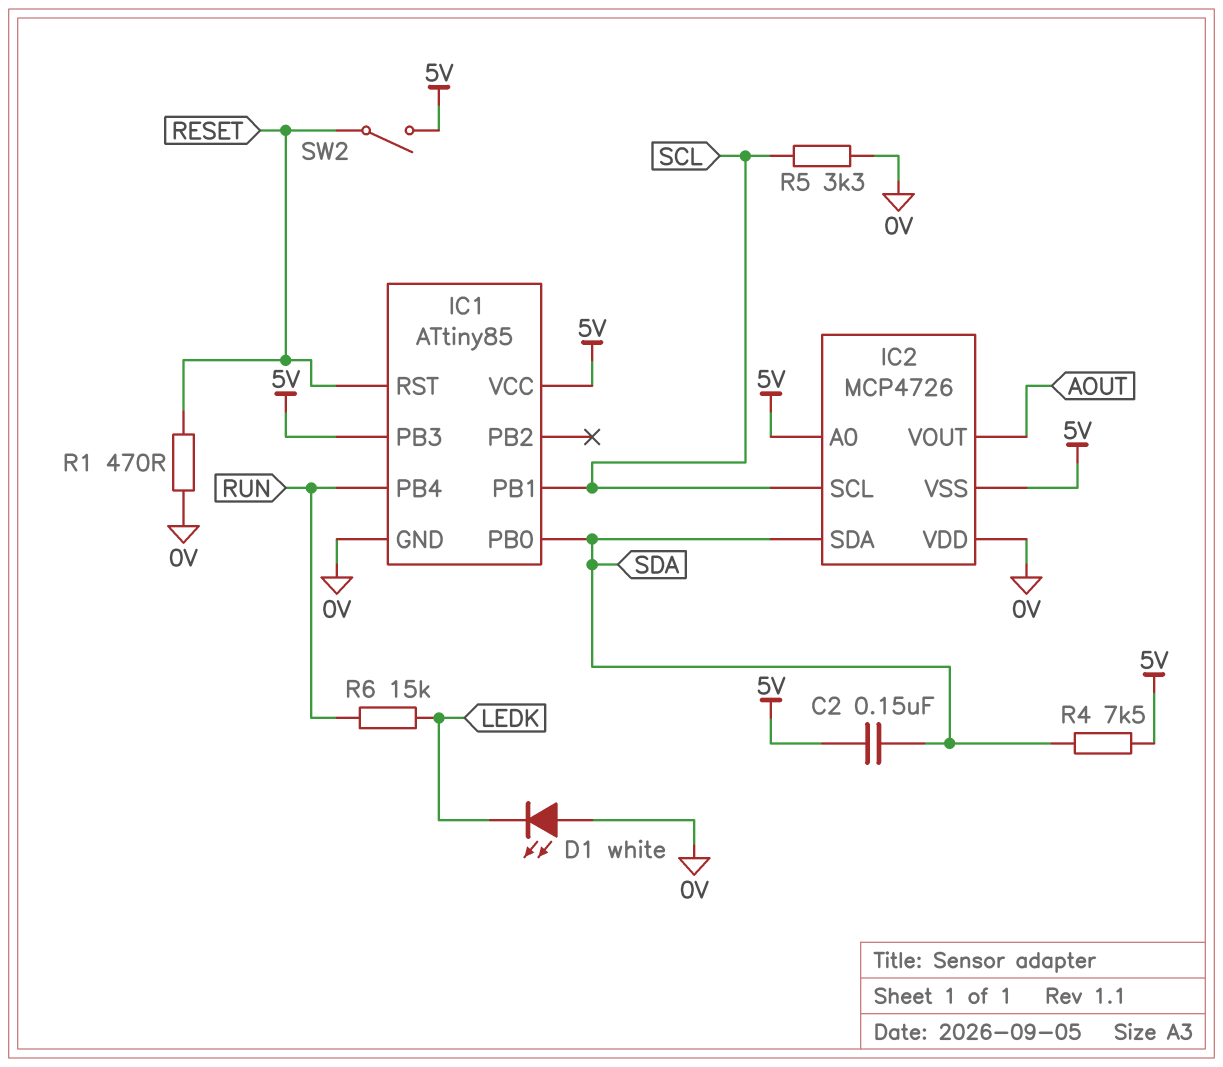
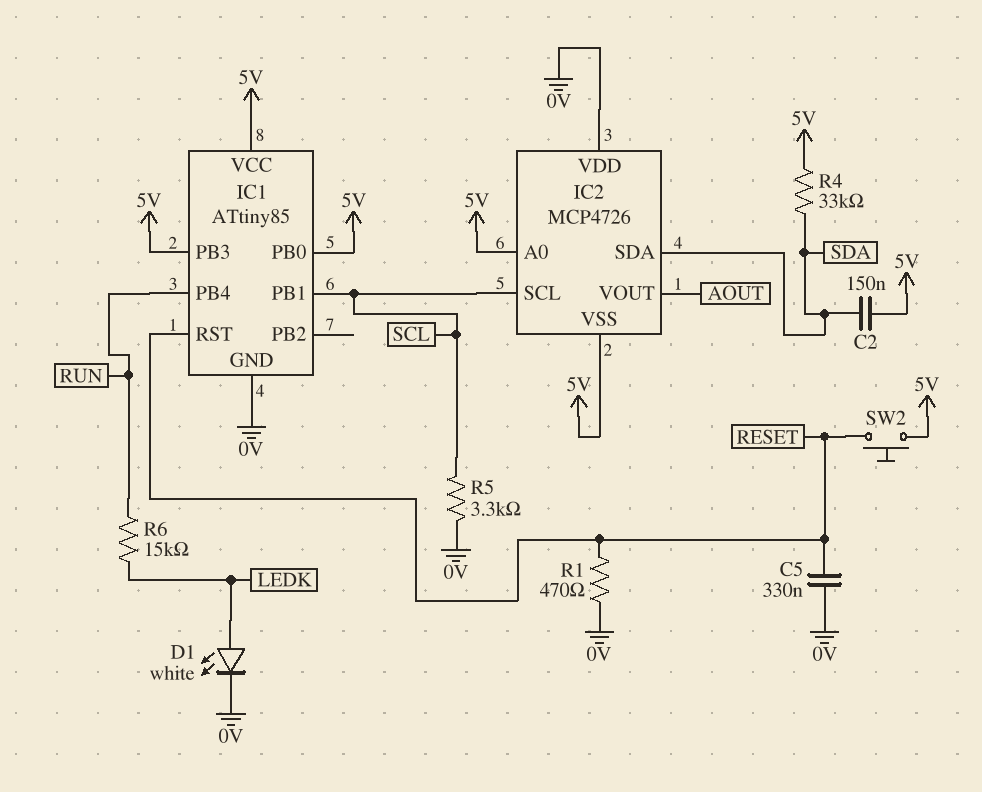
C5: none -> 330nF (0V, RESET)
D1: LED white (A 0V, K LEDK) -> LED white (A LEDK, K 0V)
IC1 pin PB0: SDA -> 5V
R4: 7.5k (5V, SDA) -> 33k (5V, SDA)
SW2: switch (5V, RESET) -> button (5V, RESET)

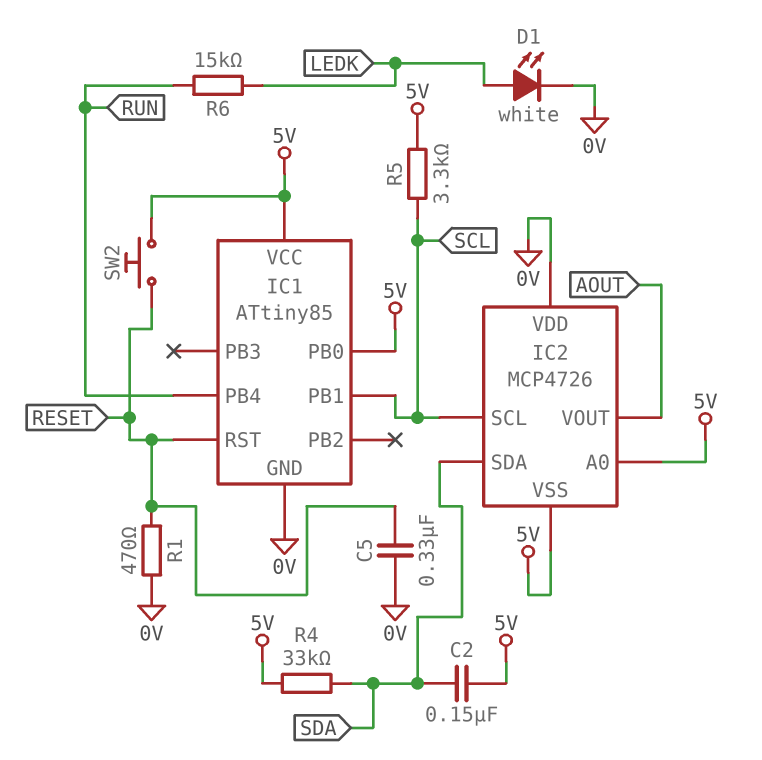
IC1 pin PB3: 5V -> none
R5: 3.3k (0V, SCL) -> 3.3k (5V, SCL)

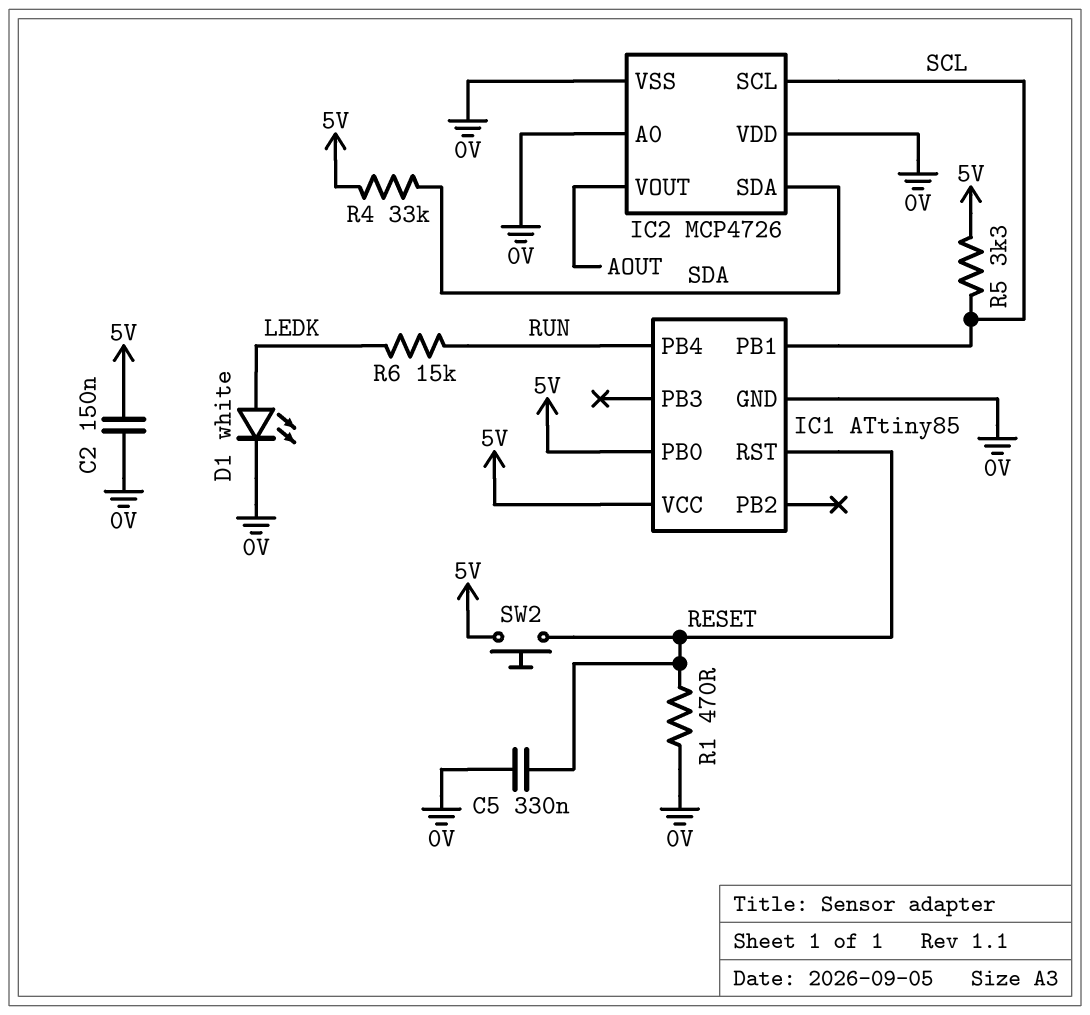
C2: 150nF (5V, SDA) -> 150nF (0V, 5V)
IC2 pin A0: 5V -> 0V
IC2 pin VSS: 5V -> 0V

